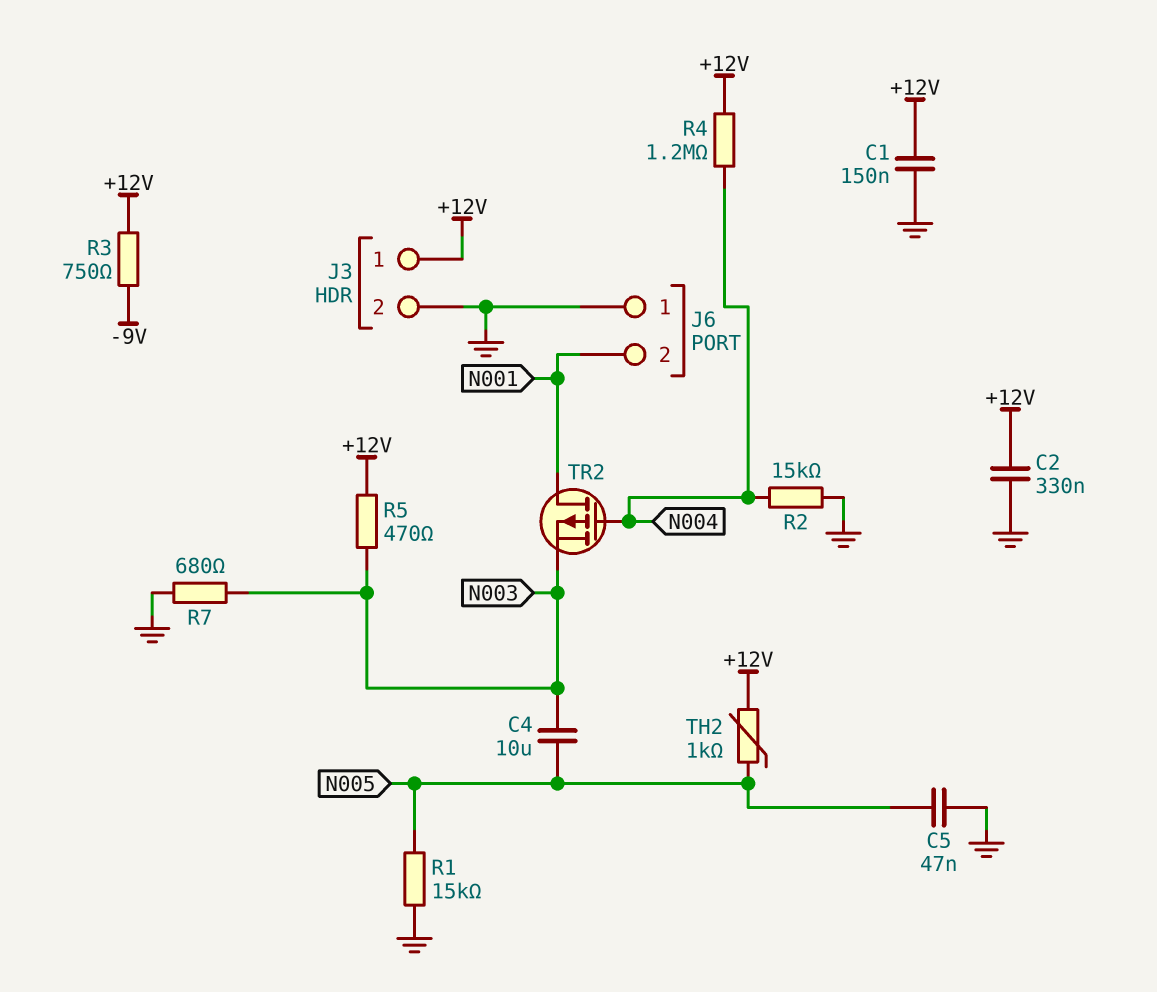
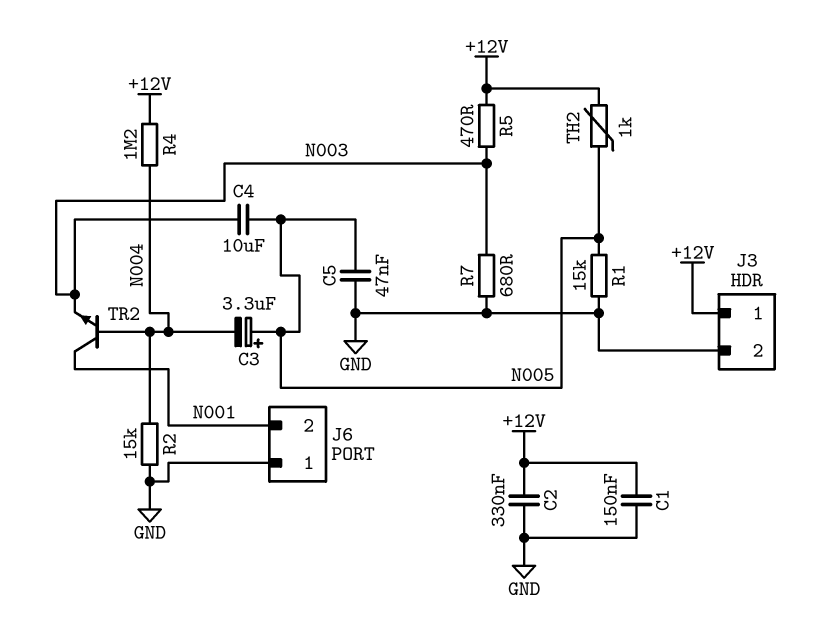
C3: none -> 3.3uF (plus N005, minus N004)
R3: 750 (+12V, -9V) -> none
TR2: PMOS (G N004, D N001, S N003) -> NPN (B N004, C N001, E N003)

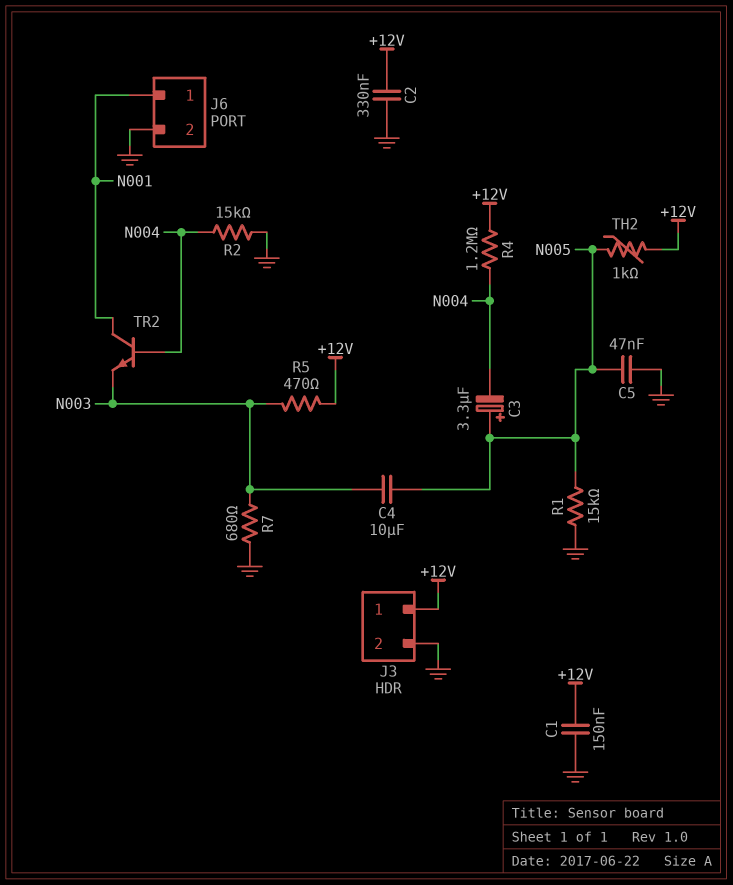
J6 pin 1: GND -> N001
J6 pin 2: N001 -> GND

